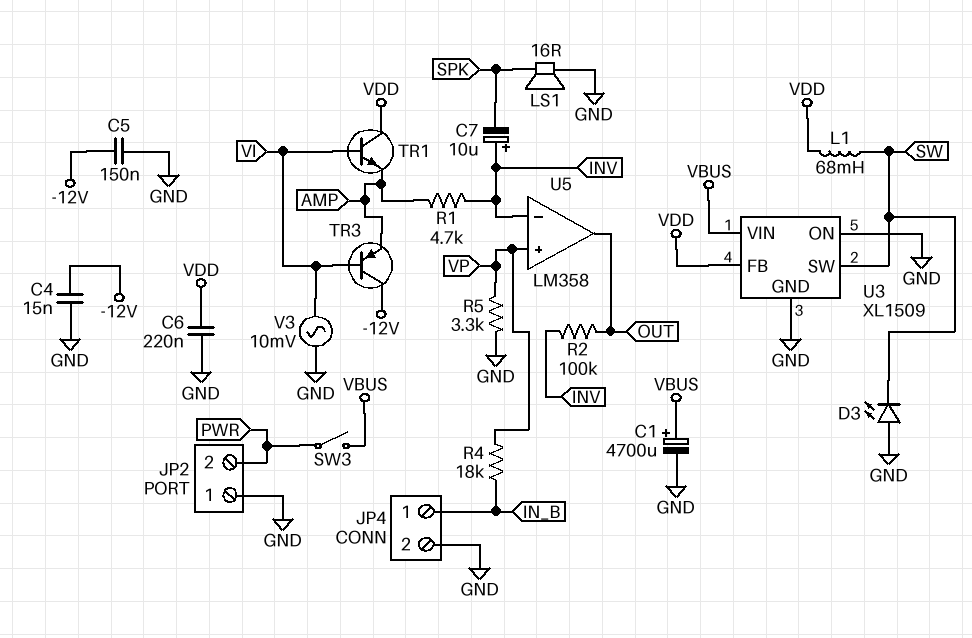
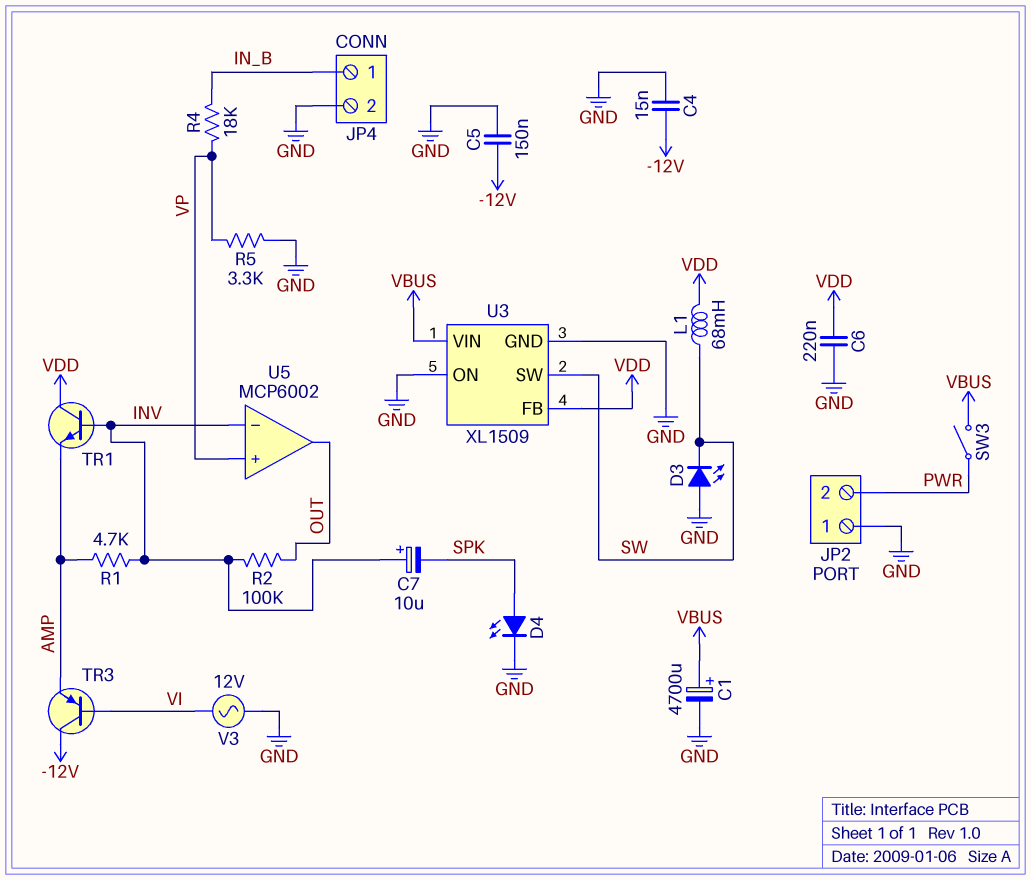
D4: none -> LED (A SPK, K GND)
LS1: speaker 16R (GND, SPK) -> none
TR1: NPN (B VI, C VDD, E AMP) -> NPN (B INV, C VDD, E AMP)
U5: LM358 -> MCP6002
V3: AC 10mV (GND, VI) -> AC 12V (GND, VI)

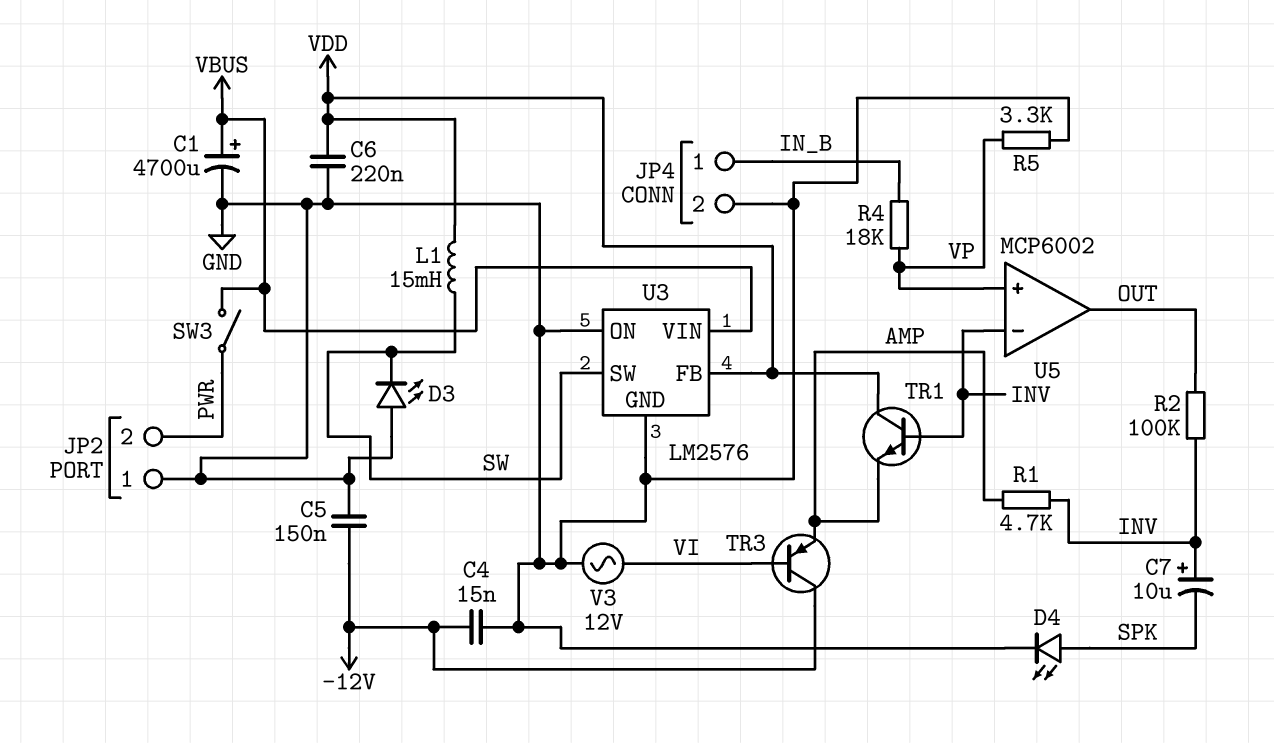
L1: 68mH (SW, VDD) -> 15mH (SW, VDD)
U3: XL1509 -> LM2576

